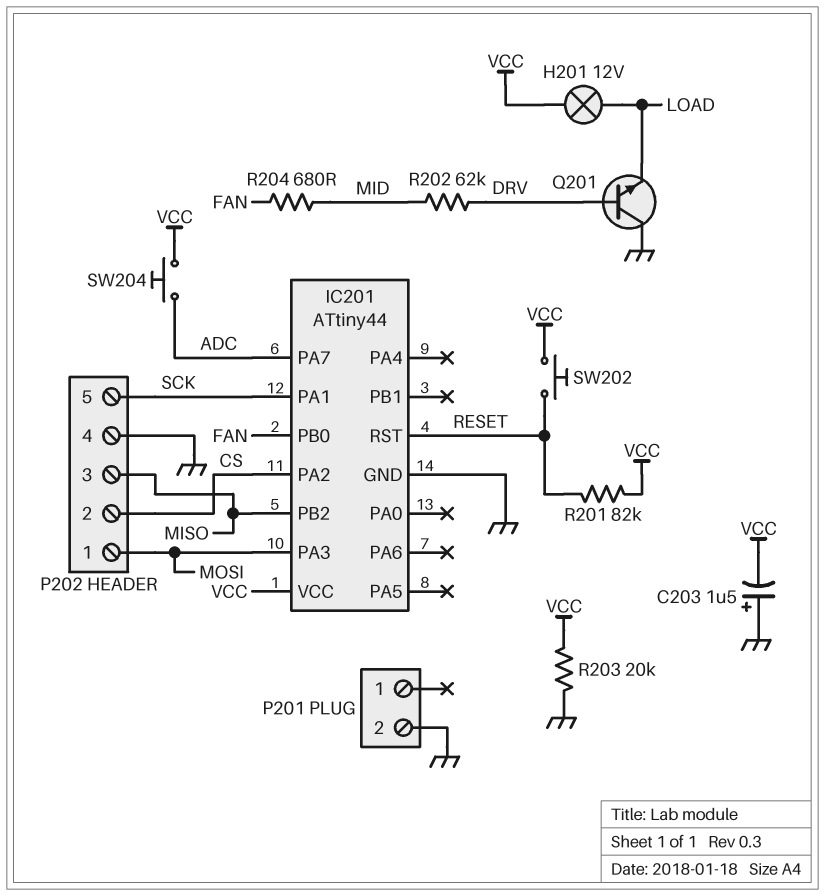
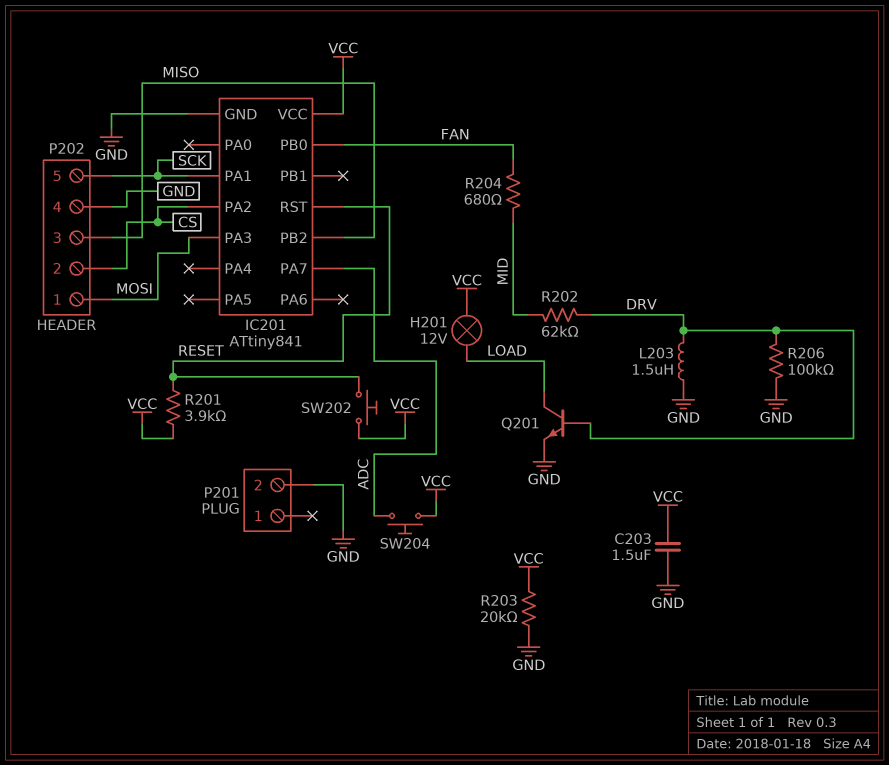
C203: 1.5uF (plus GND, minus VCC) -> 1.5uF (GND, VCC)
IC201: ATtiny44 -> ATtiny841
L203: none -> 1.5uH (DRV, GND)
Q201: NPN (B DRV, C GND, E LOAD) -> NPN (B DRV, C LOAD, E GND)
R201: 82k (RESET, VCC) -> 3.9k (RESET, VCC)
R206: none -> 100k (DRV, GND)

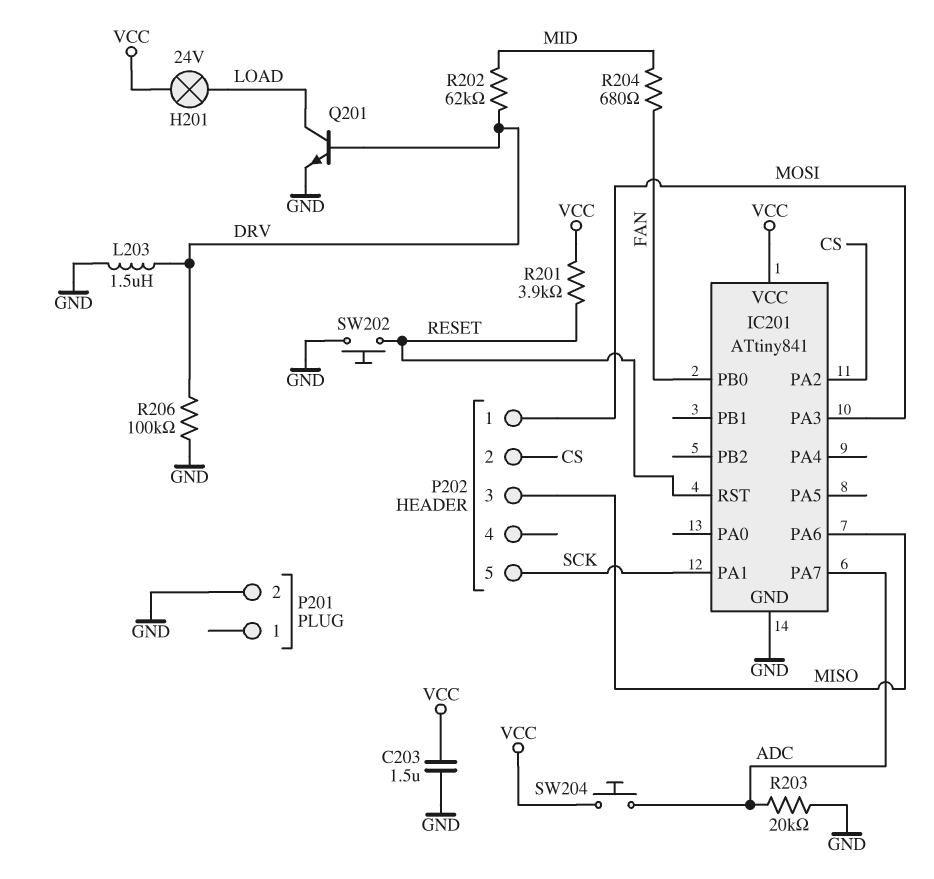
H201: lamp 12V (LOAD, VCC) -> lamp 24V (LOAD, VCC)
IC201 pin PA6: none -> MISO
IC201 pin PB2: MISO -> none
P202 pin 4: GND -> none
R203: 20k (GND, VCC) -> 20k (ADC, GND)
SW202: button (RESET, VCC) -> button (GND, RESET)

